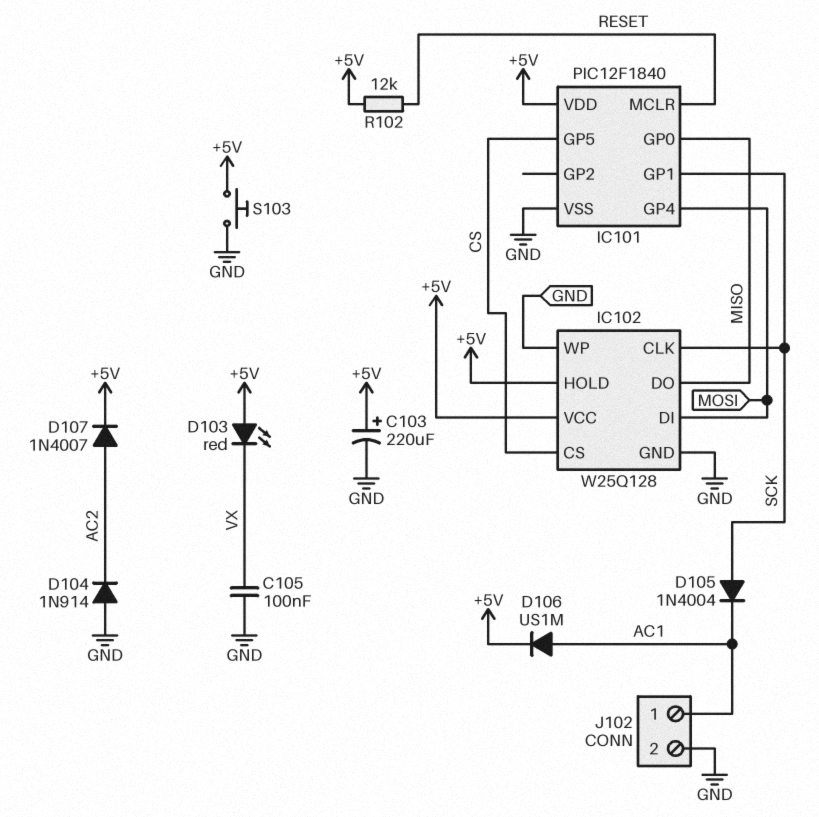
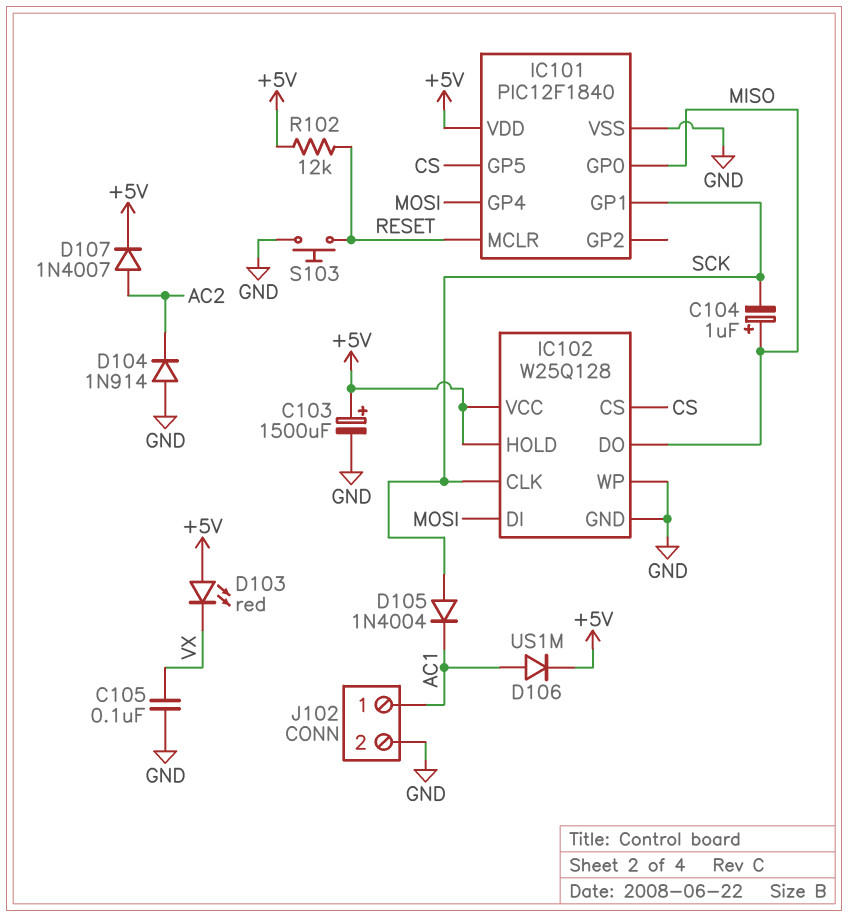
C103: 220uF (plus +5V, minus GND) -> 1500uF (plus +5V, minus GND)
C104: none -> 1uF (plus MISO, minus SCK)
S103: button (+5V, GND) -> button (GND, RESET)

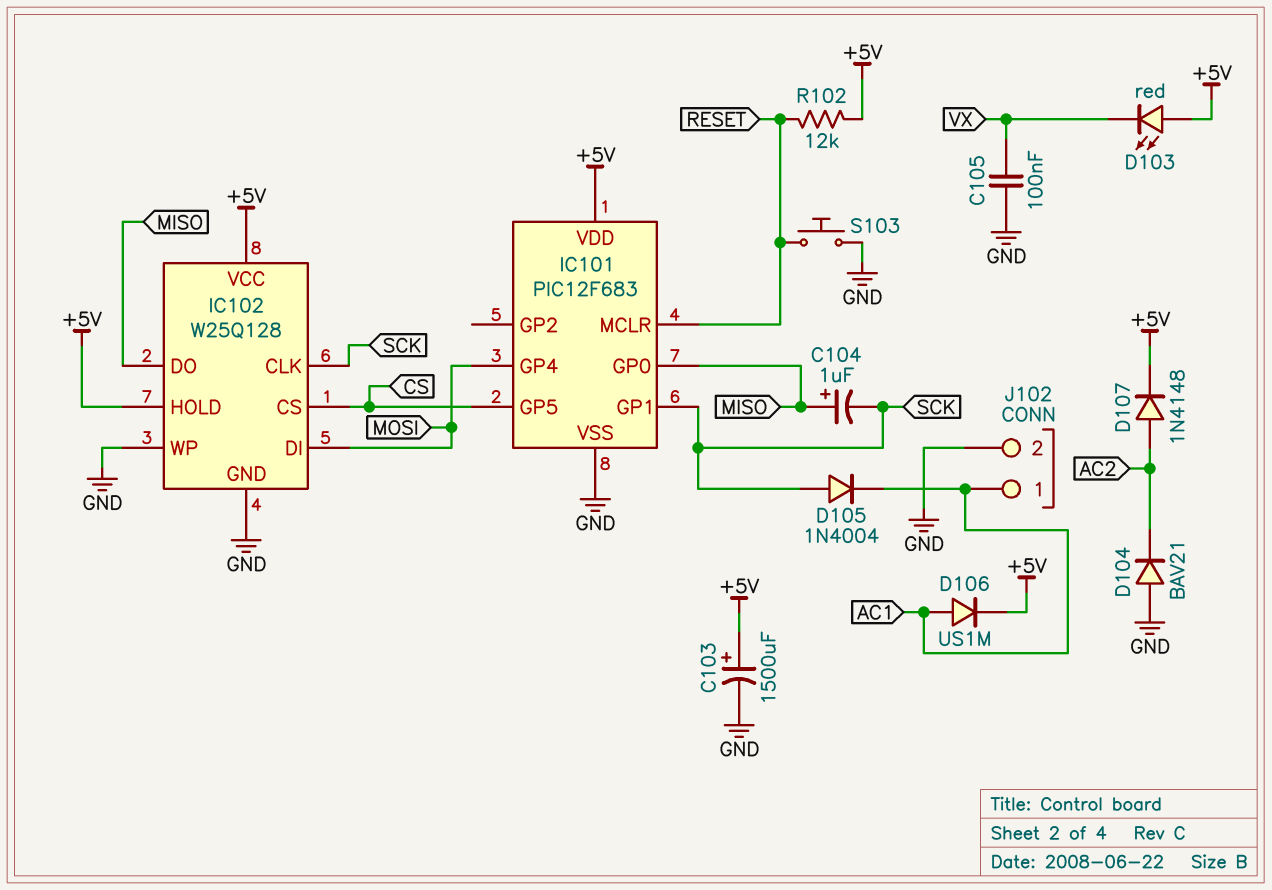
D104: diode 1N914 (A GND, K AC2) -> diode BAV21 (A GND, K AC2)
D107: diode 1N4007 (A AC2, K +5V) -> diode 1N4148 (A AC2, K +5V)
IC101: PIC12F1840 -> PIC12F683

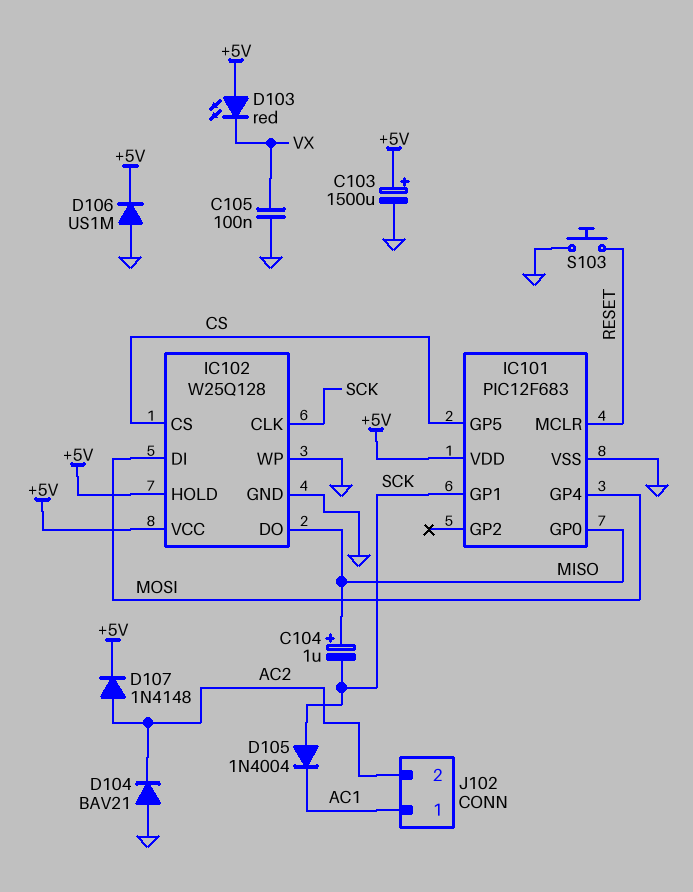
D106: diode US1M (A AC1, K +5V) -> diode US1M (A GND, K +5V)
J102 pin 2: GND -> AC2
R102: 12k (+5V, RESET) -> none

